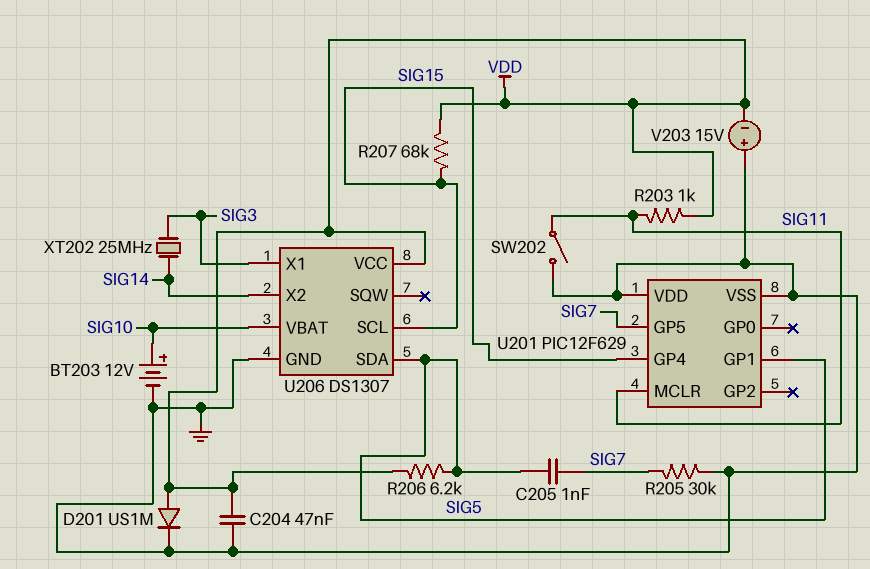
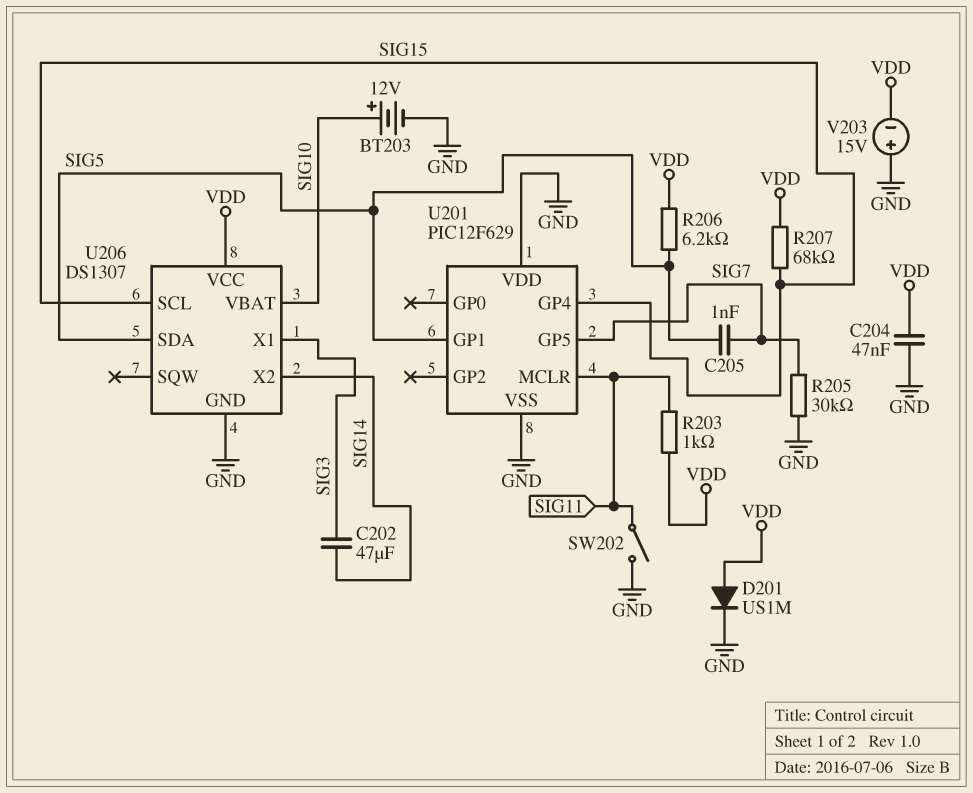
C202: none -> 47uF (SIG3, SIG14)
XT202: 25MHz (SIG3, SIG14) -> none

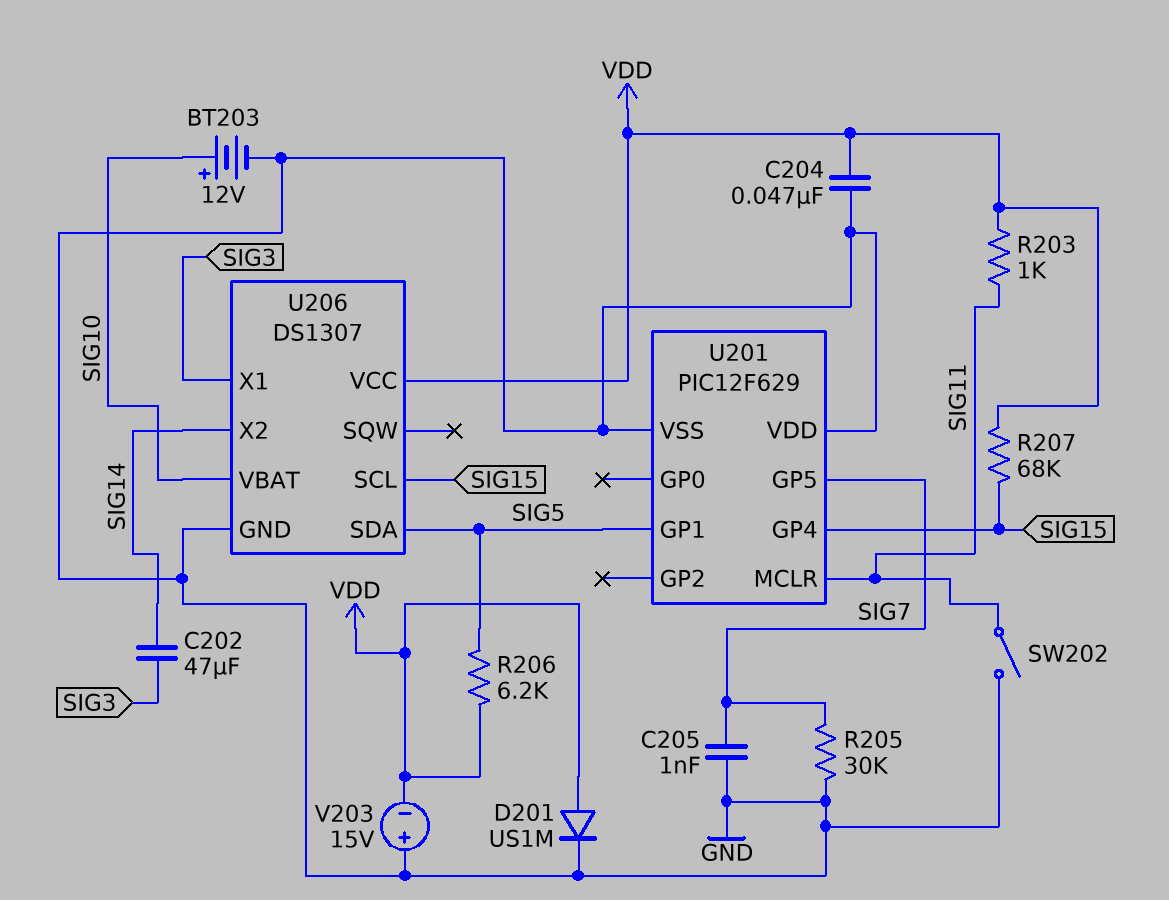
C205: 1nF (SIG5, SIG7) -> 1nF (GND, SIG7)

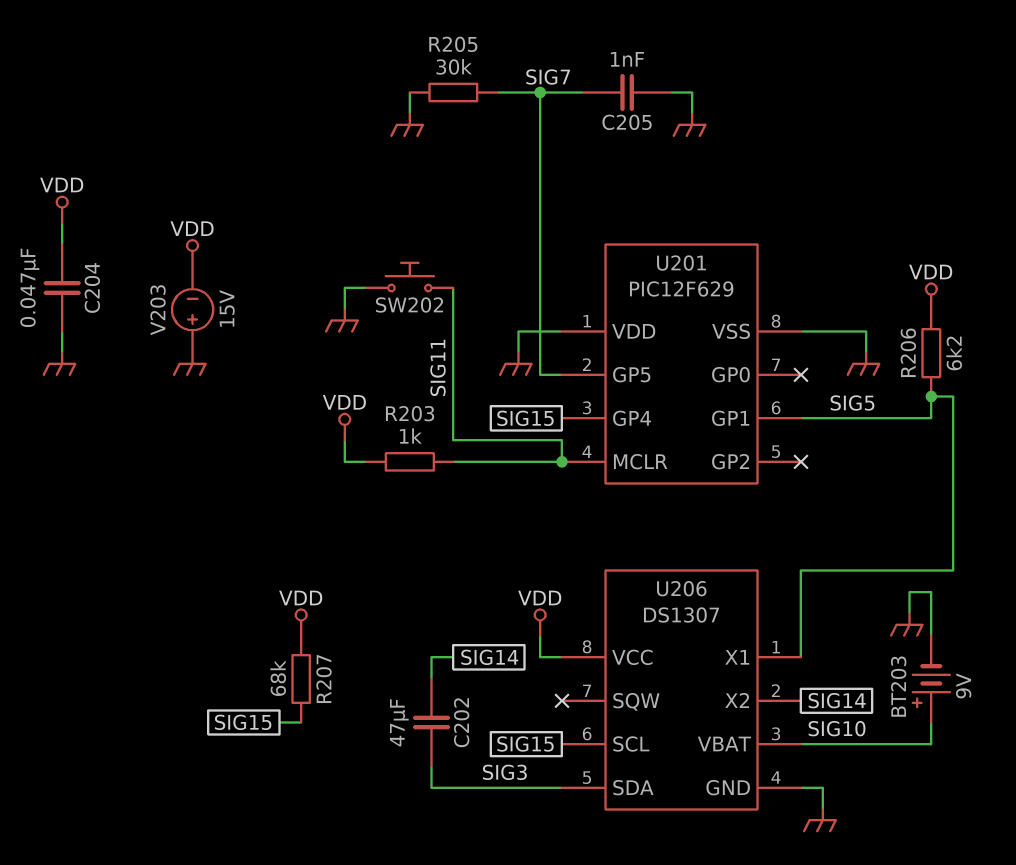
BT203: 12V (plus SIG10, minus GND) -> 9V (plus SIG10, minus GND)
D201: diode US1M (A VDD, K GND) -> none
SW202: switch (GND, SIG11) -> button (GND, SIG11)
U206 pin SDA: SIG5 -> SIG3
U206 pin X1: SIG3 -> SIG5

